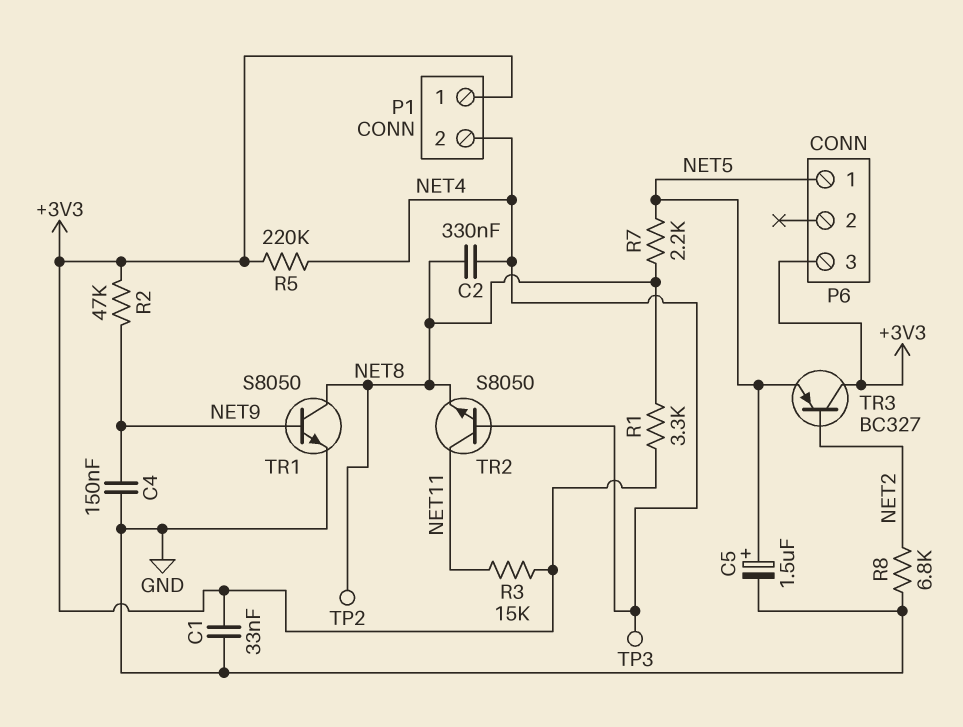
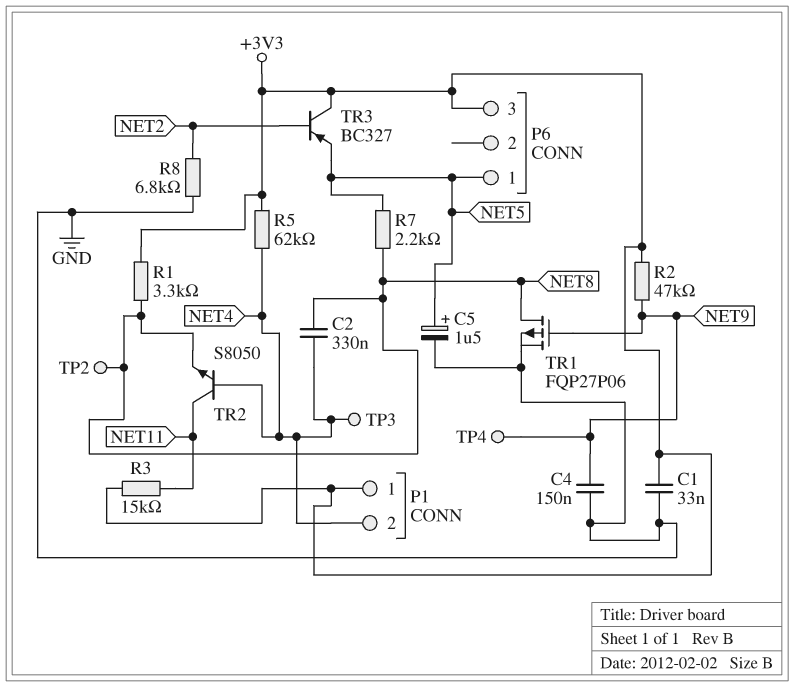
R5: 220k (+3V3, NET4) -> 62k (+3V3, NET4)
TP4: none -> test point (NET9)
TR1: NPN S8050 (B NET9, C NET8, E GND) -> PMOS FQP27P06 (G NET9, D NET8, S GND)

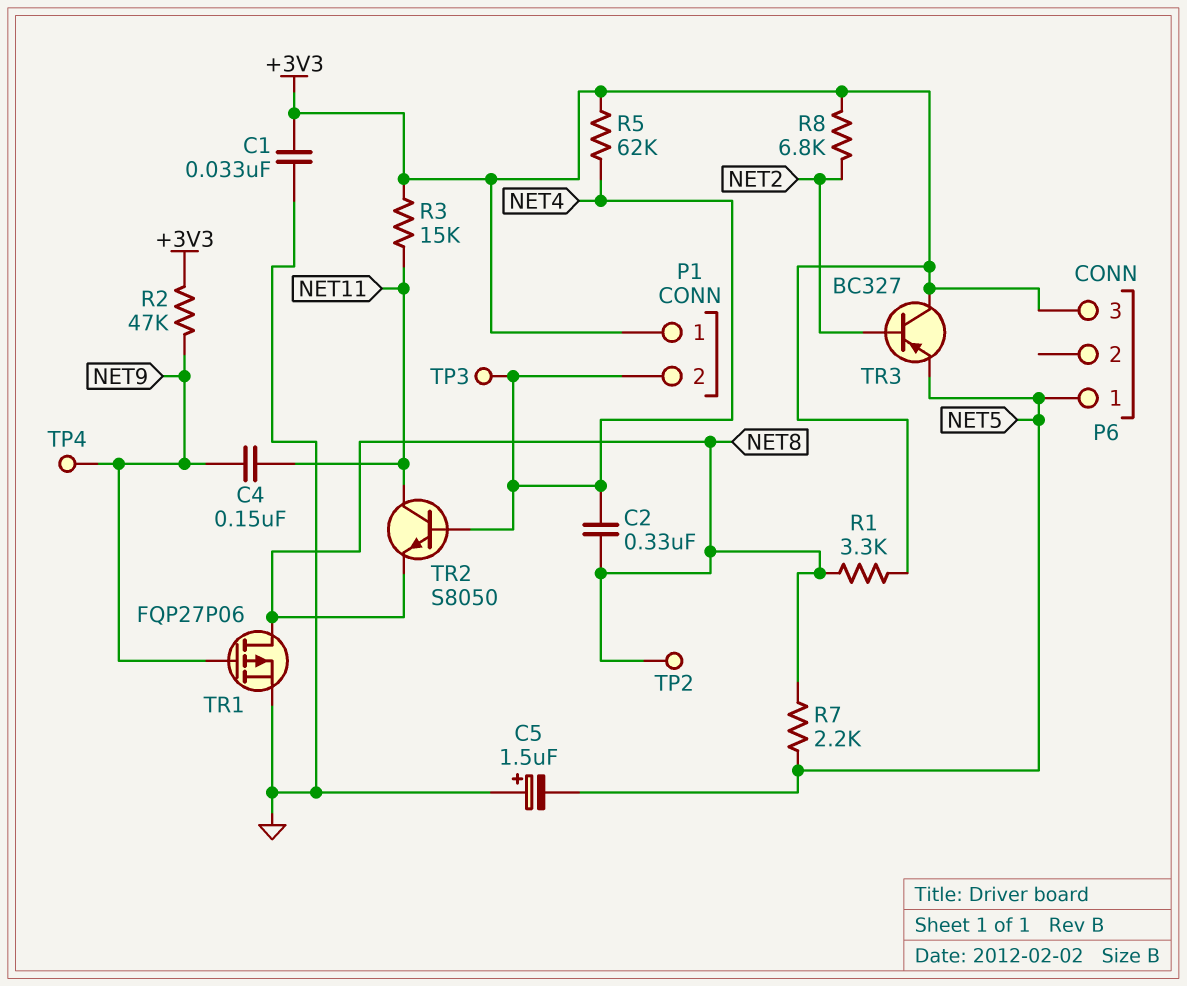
C4: 150nF (GND, NET9) -> 150nF (NET9, NET11)
C5: 1.5uF (plus NET5, minus GND) -> 1.5uF (plus GND, minus NET5)
R8: 6.8k (GND, NET2) -> 6.8k (+3V3, NET2)

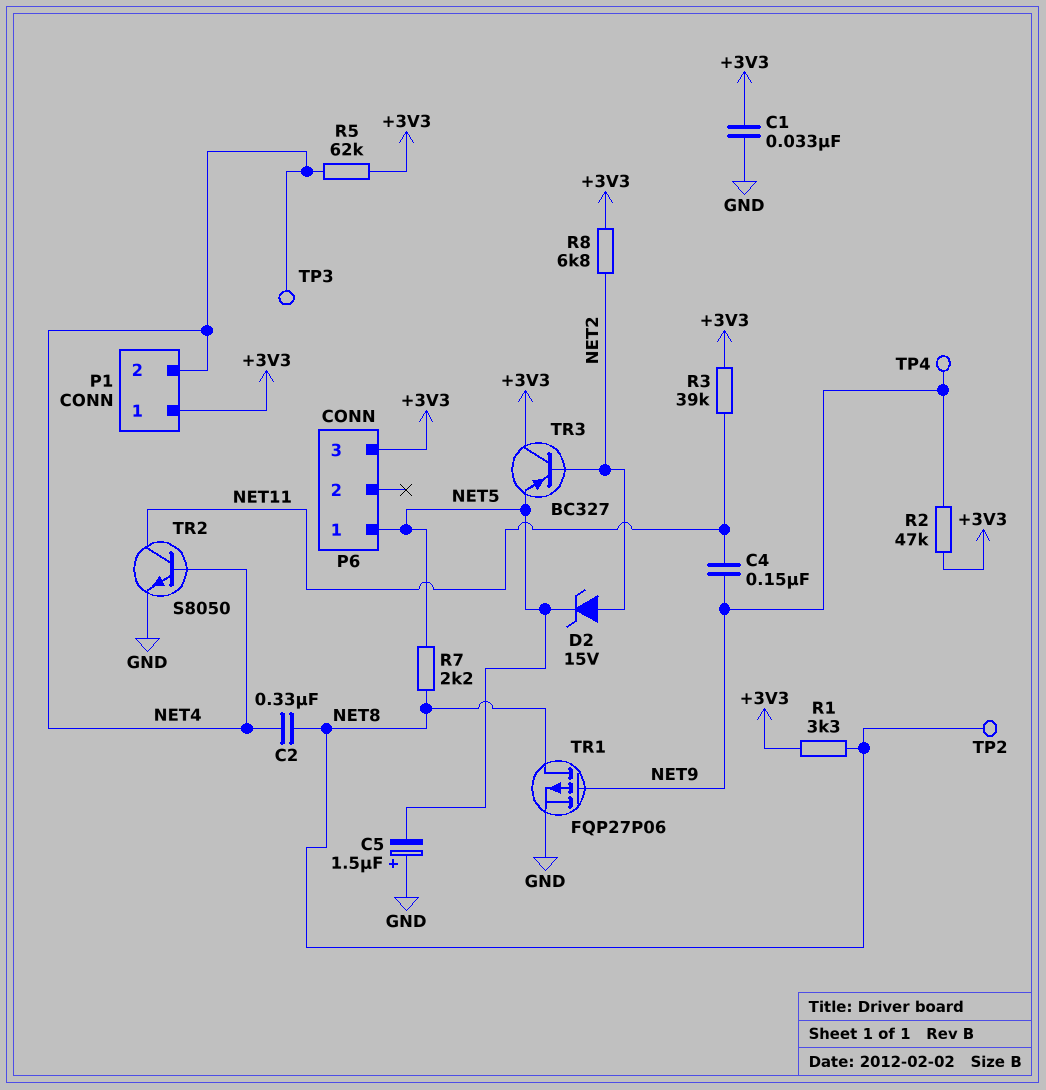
D2: none -> zener 15V (A NET2, K NET5)
R3: 15k (+3V3, NET11) -> 39k (+3V3, NET11)
TR2: NPN S8050 (B NET4, C NET11, E NET8) -> NPN S8050 (B NET4, C NET11, E GND)

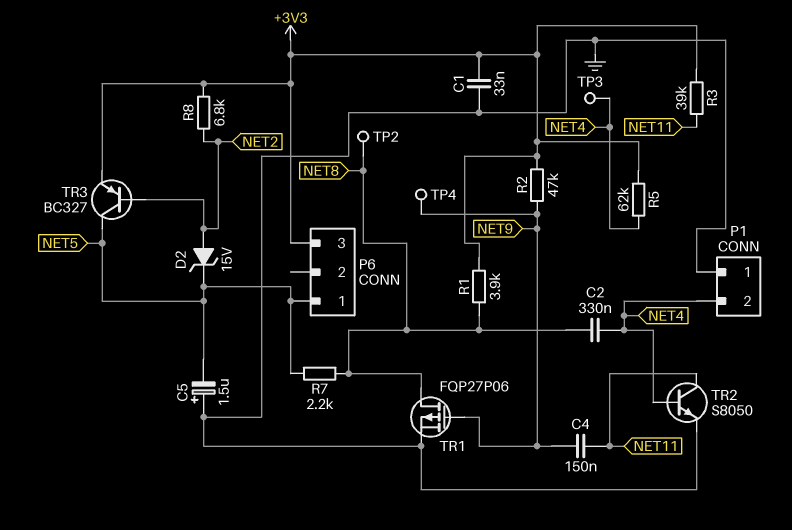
P1 pin 1: +3V3 -> GND
R1: 3.3k (+3V3, NET8) -> 3.9k (+3V3, NET8)
TR3: PNP BC327 (B NET2, C +3V3, E NET5) -> PNP BC327 (B NET2, C NET5, E +3V3)

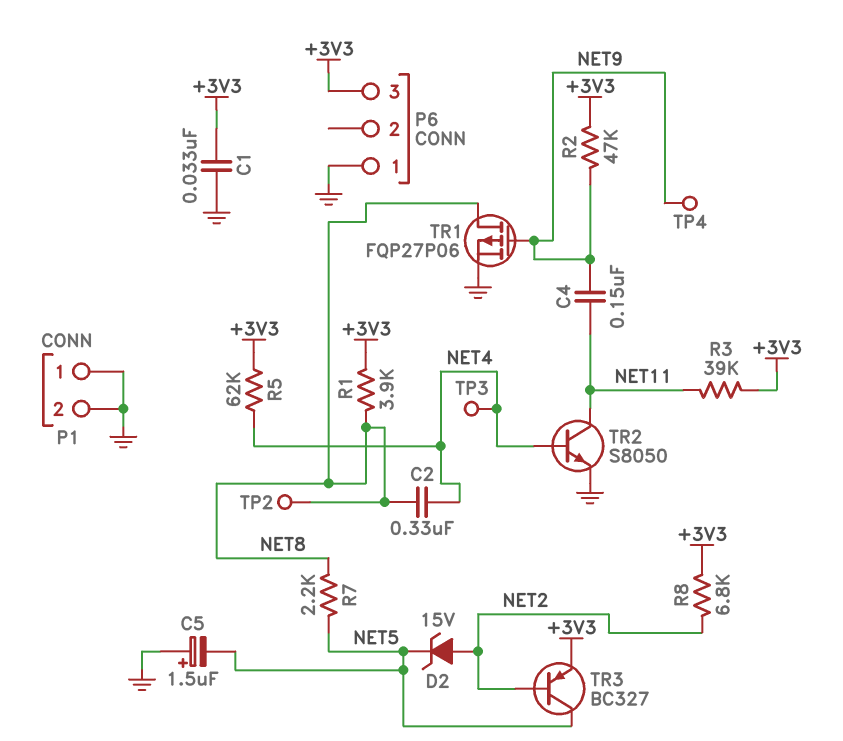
P1 pin 2: NET4 -> GND
P6 pin 1: NET5 -> GND

